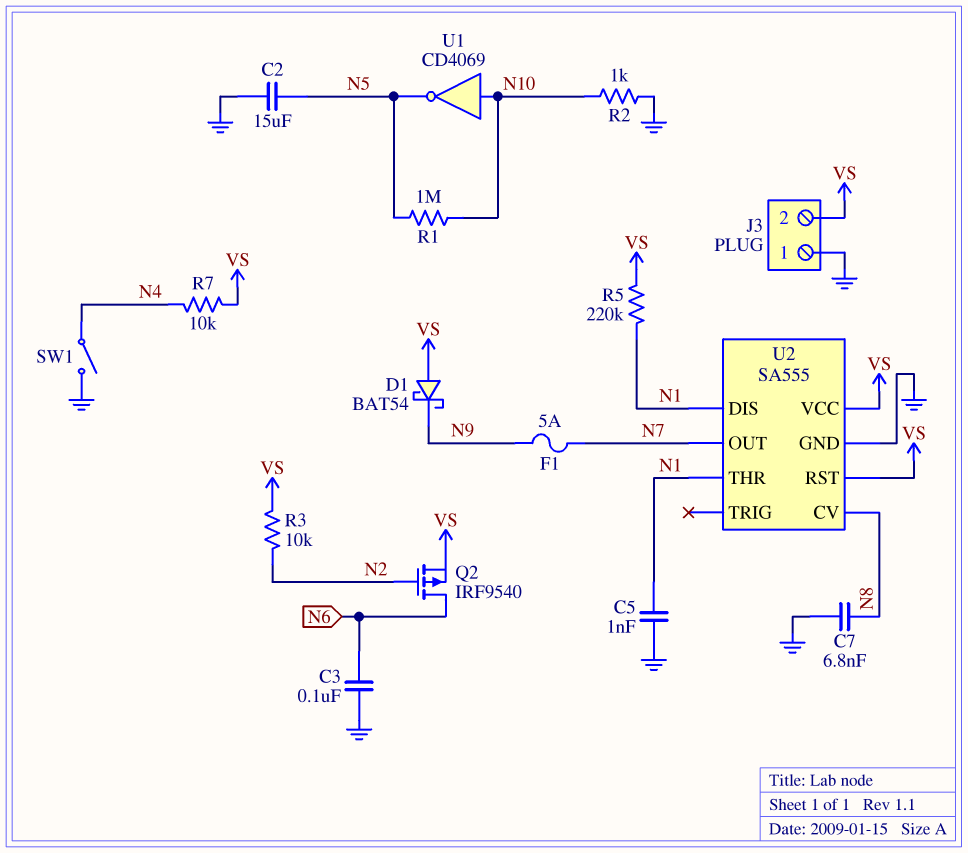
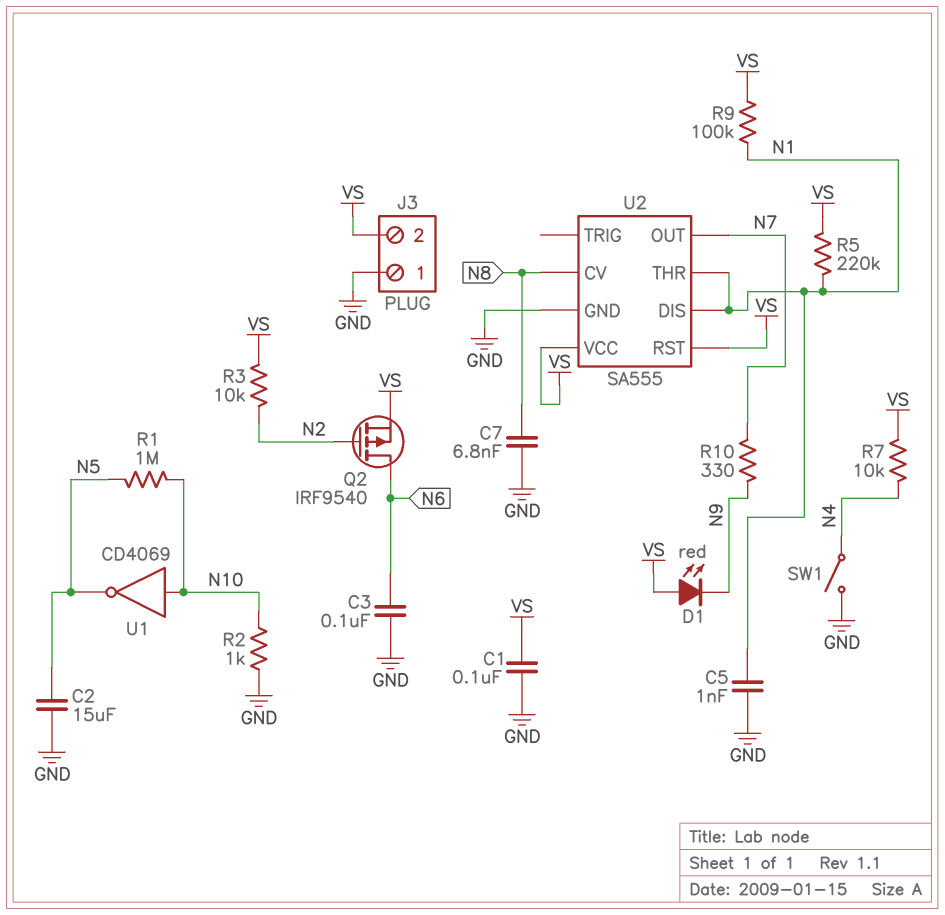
C1: none -> 100nF (GND, VS)
D1: schottky BAT54 (A VS, K N9) -> LED red (A VS, K N9)
F1: 5A (N7, N9) -> none
R9: none -> 100k (N1, VS)
R10: none -> 330 (N7, N9)

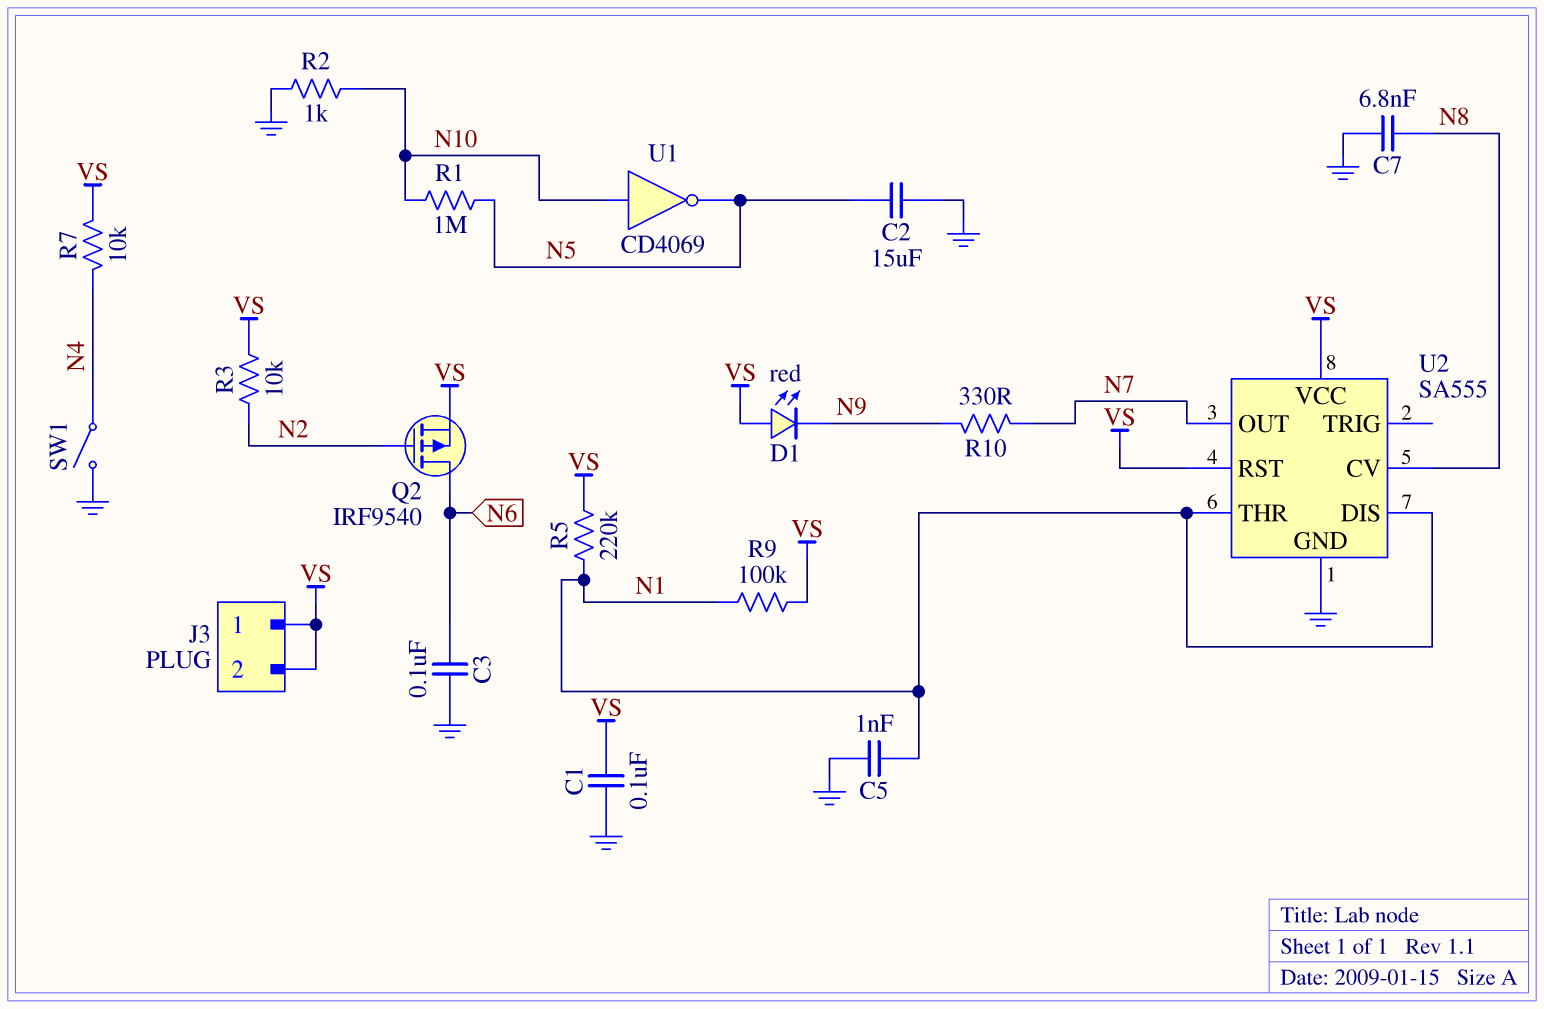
J3 pin 1: GND -> VS

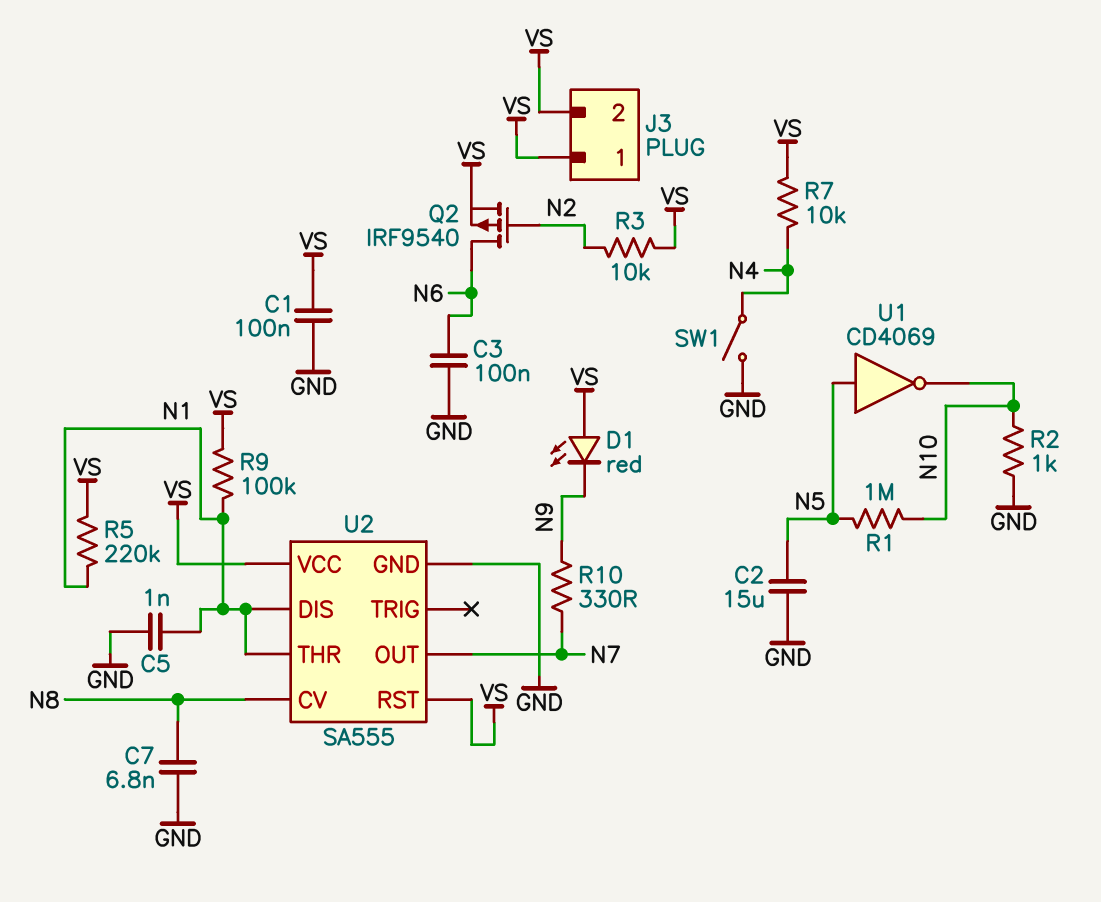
U1: NOT CD4069 (in N10, out N5) -> NOT CD4069 (in N5, out N10)

